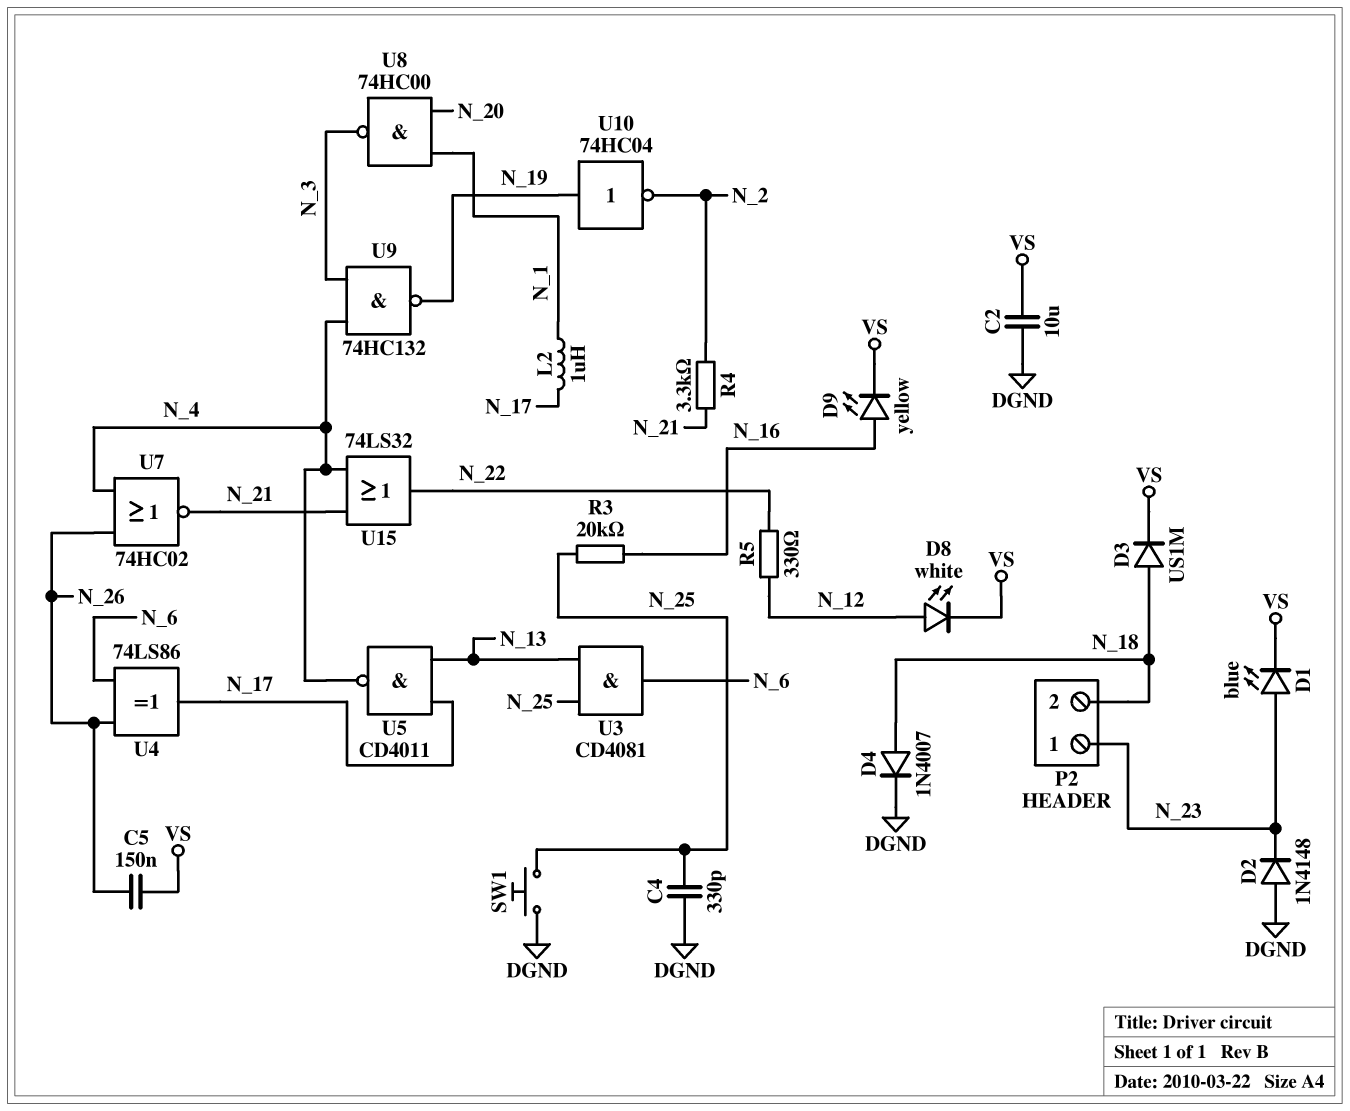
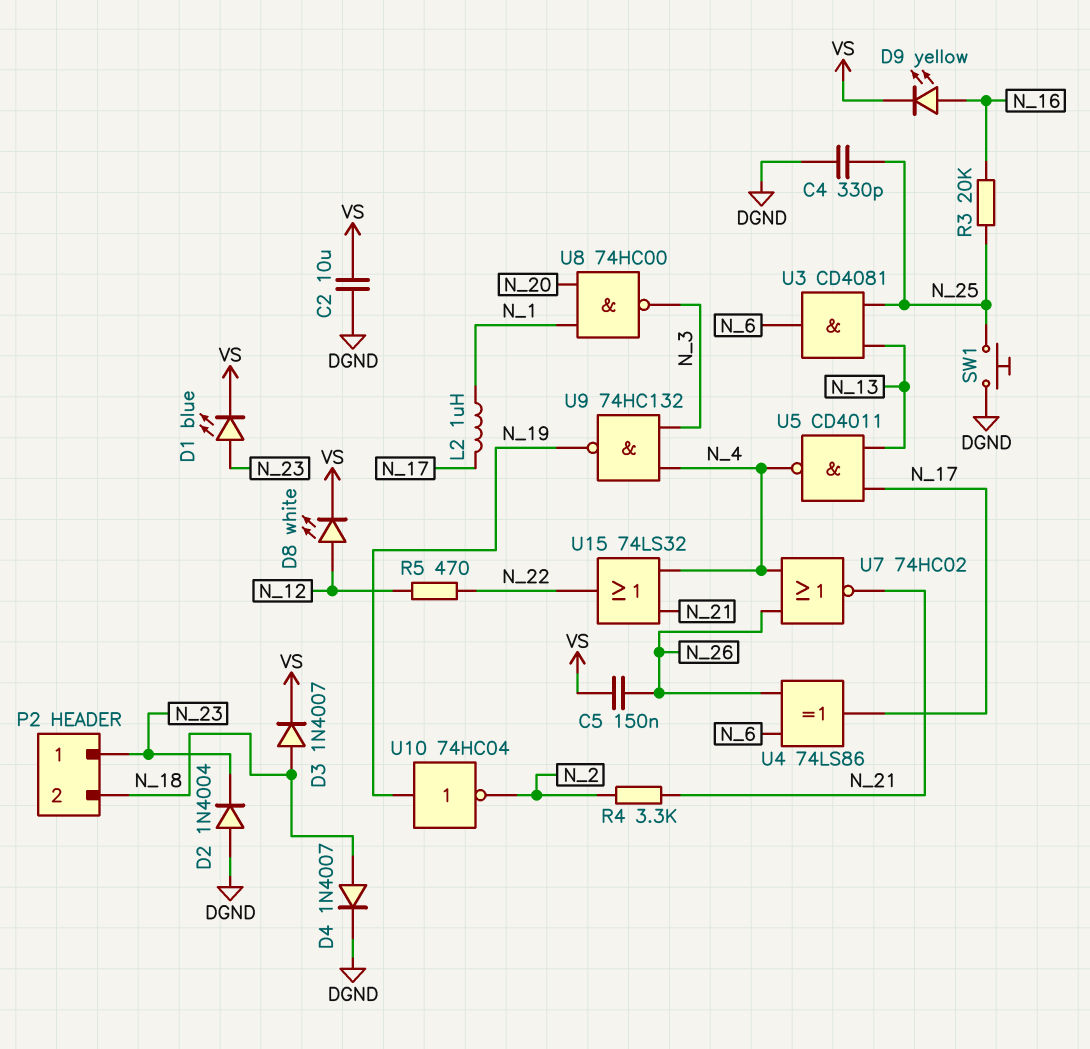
D2: diode 1N4148 (A DGND, K N_23) -> diode 1N4004 (A DGND, K N_23)
D3: diode US1M (A N_18, K VS) -> diode 1N4007 (A N_18, K VS)
R5: 330 (N_12, N_22) -> 470 (N_12, N_22)

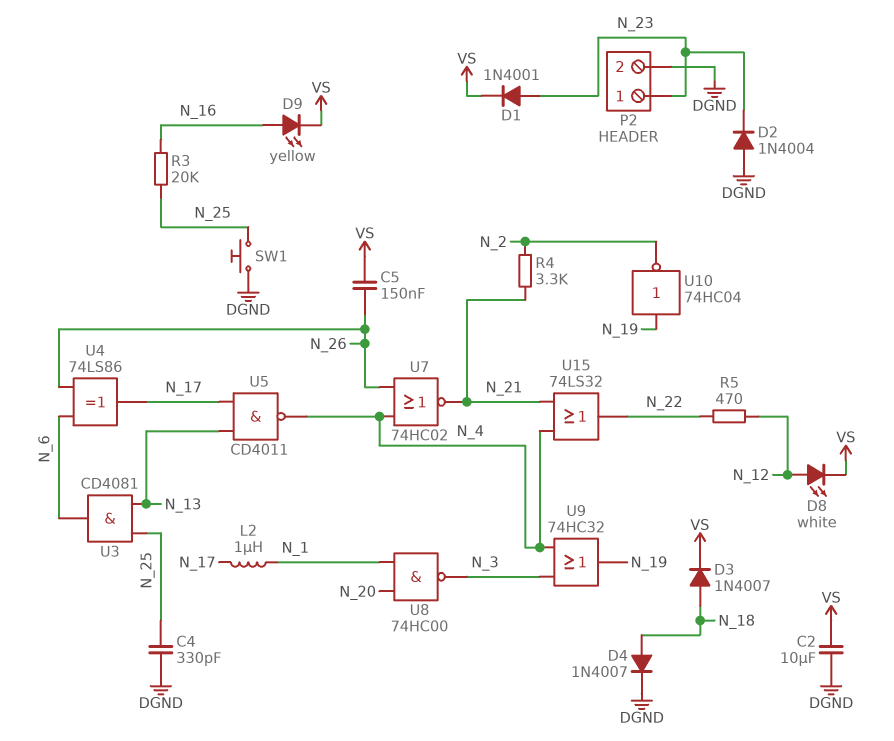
D1: LED blue (A N_23, K VS) -> diode 1N4001 (A N_23, K VS)
P2 pin 2: N_18 -> DGND
U9: NAND 74HC132 (in N_3, in N_4, out N_19) -> OR 74HC32 (in N_3, in N_4, out N_19)

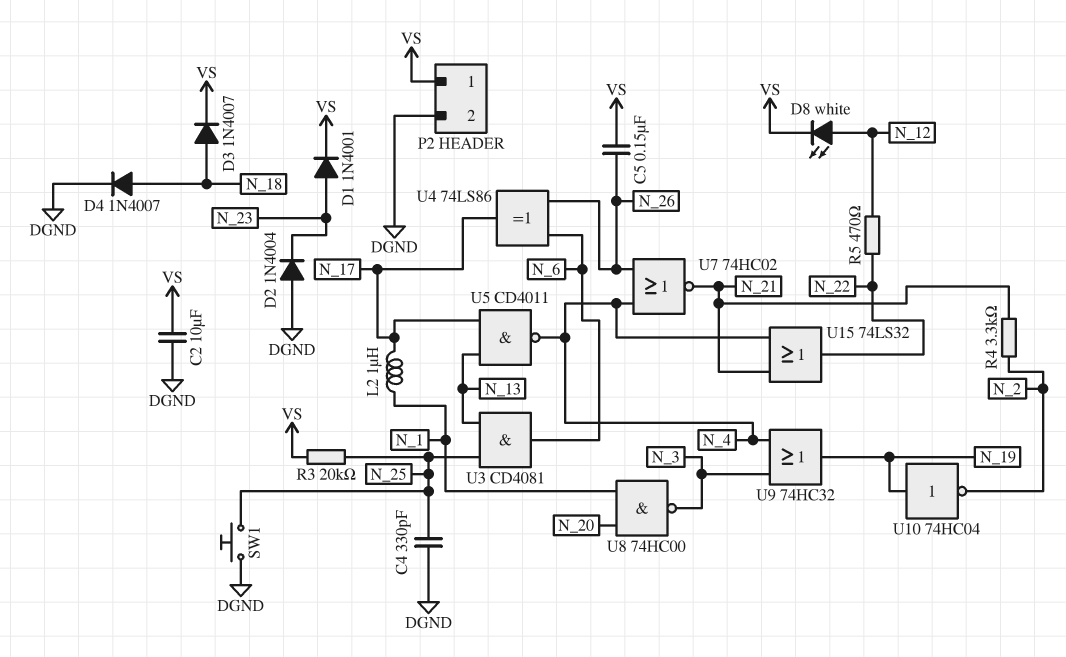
D9: LED yellow (A N_16, K VS) -> none
P2 pin 1: N_23 -> VS
R3: 20k (N_16, N_25) -> 20k (N_25, VS)

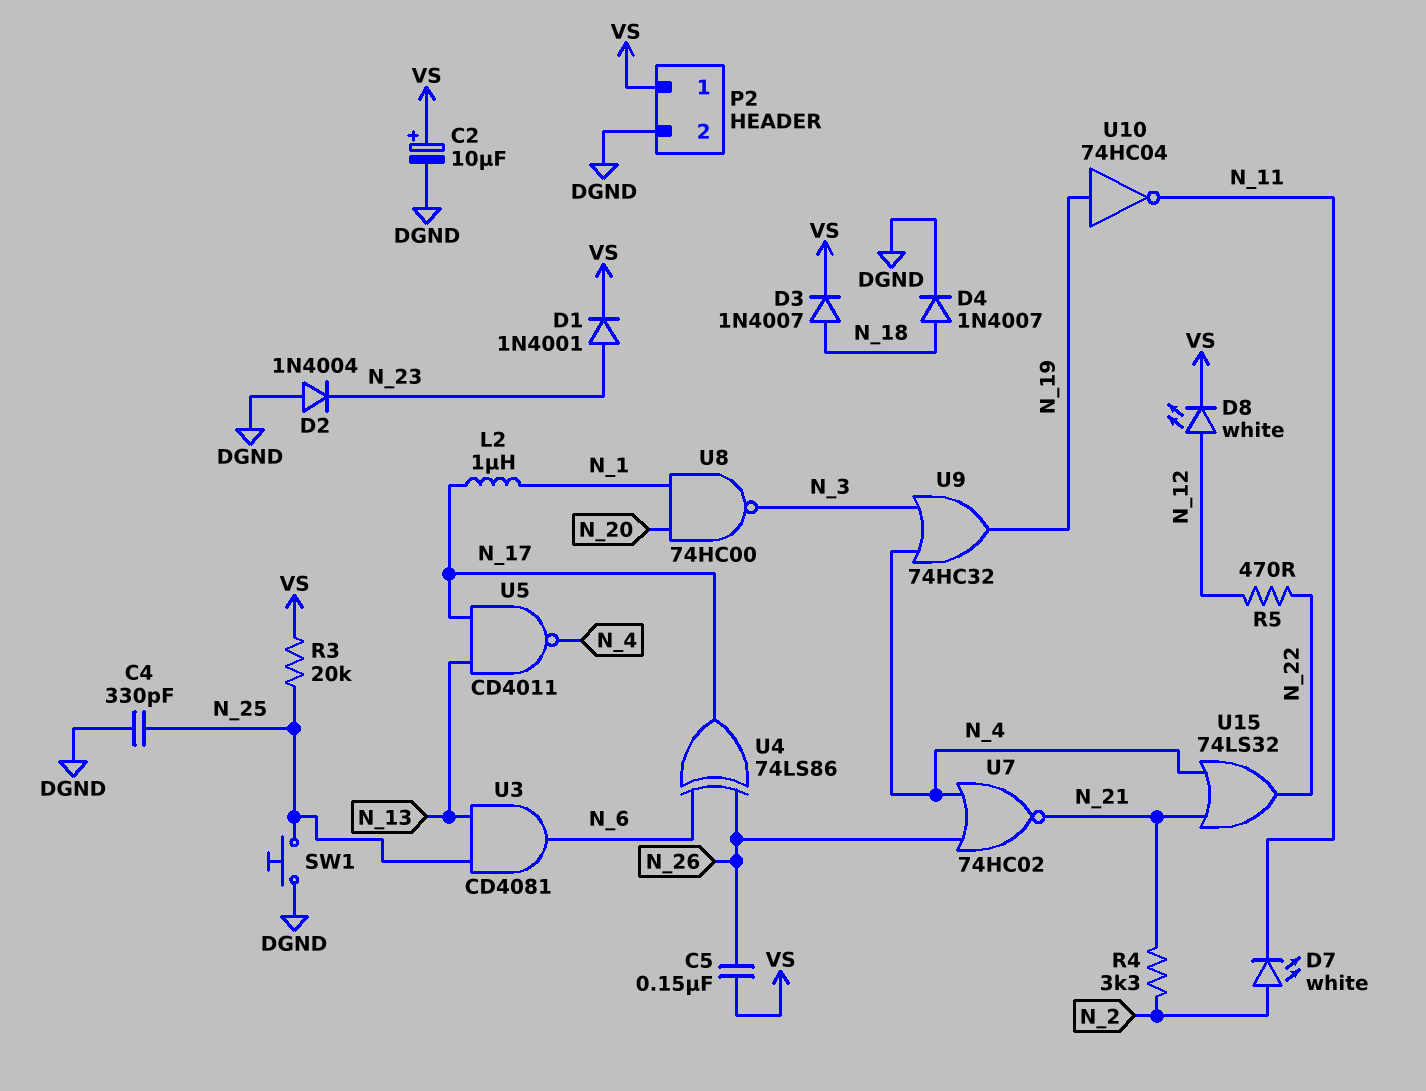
C2: 10uF (DGND, VS) -> 10uF (plus VS, minus DGND)
D7: none -> LED white (A N_2, K N_11)
U10: NOT 74HC04 (in N_19, out N_2) -> NOT 74HC04 (in N_19, out N_11)

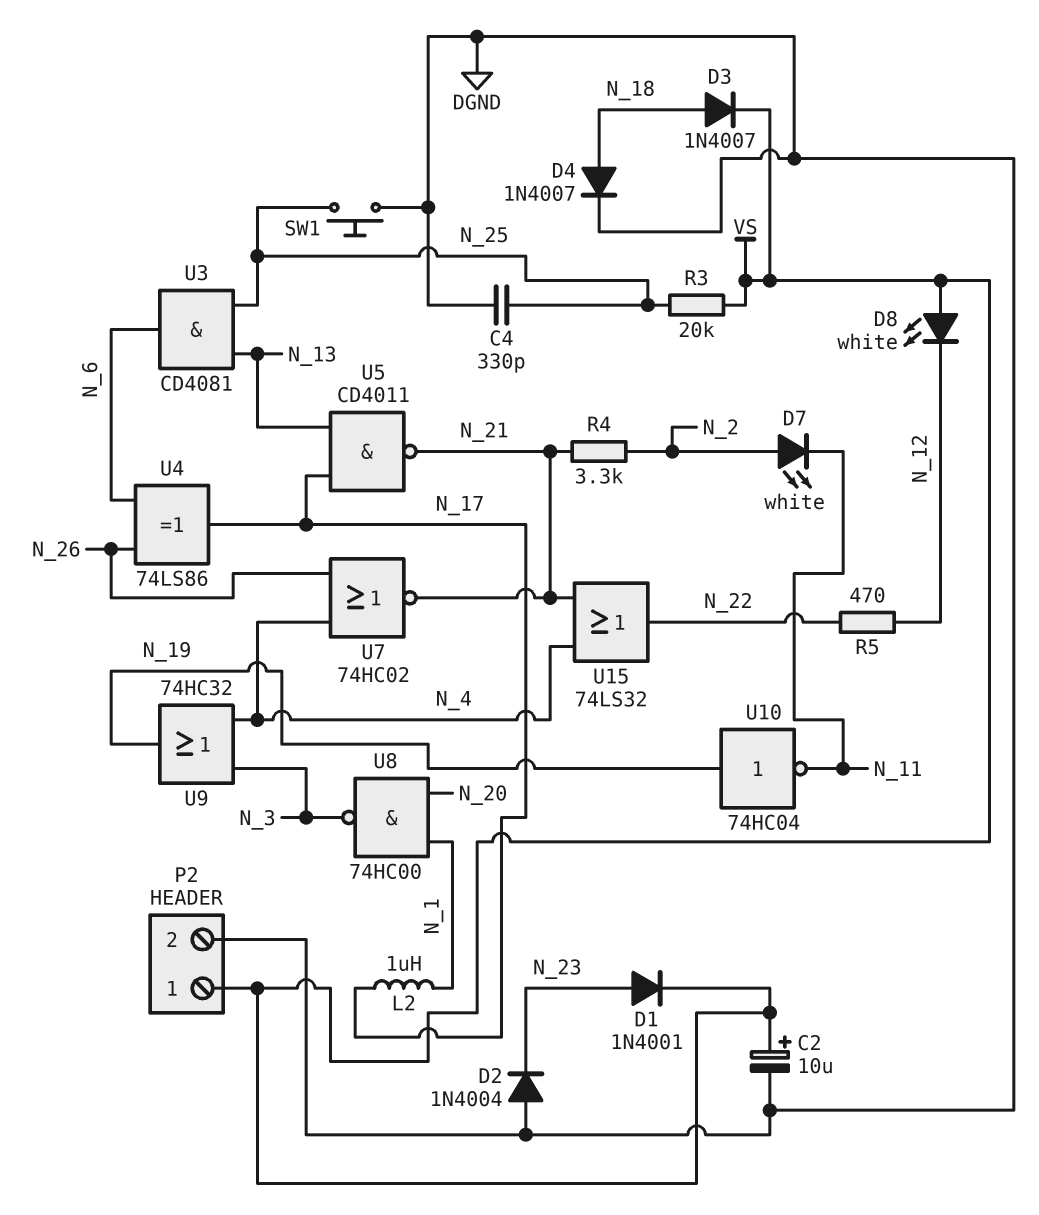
C5: 150nF (N_26, VS) -> none
D8: LED white (A N_12, K VS) -> LED white (A VS, K N_12)
U5: NAND CD4011 (in N_13, in N_17, out N_4) -> NAND CD4011 (in N_13, in N_17, out N_21)

